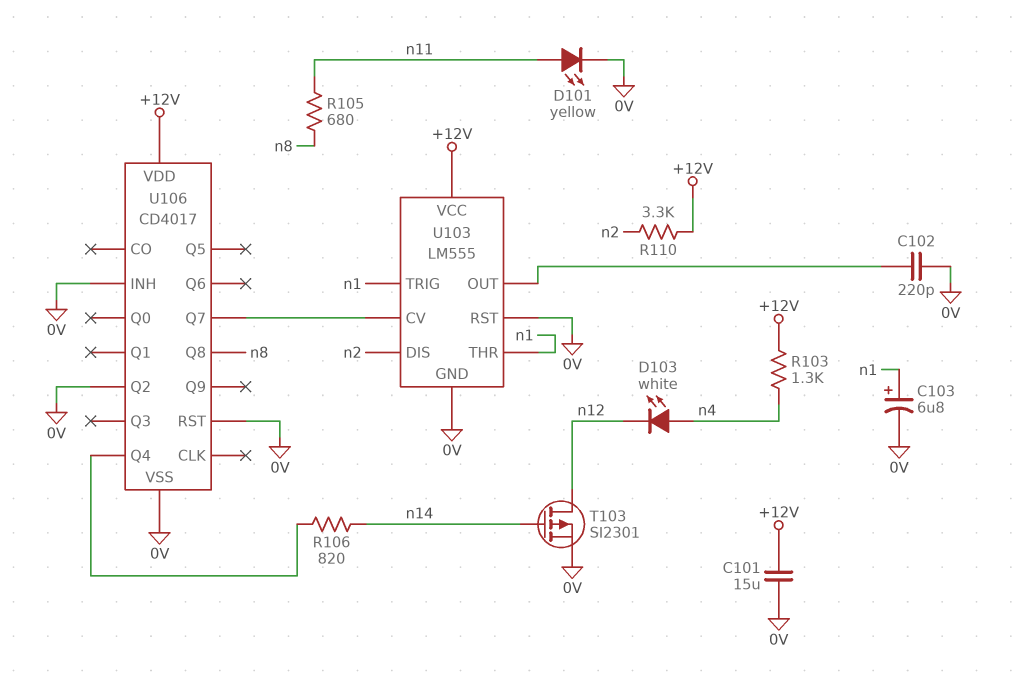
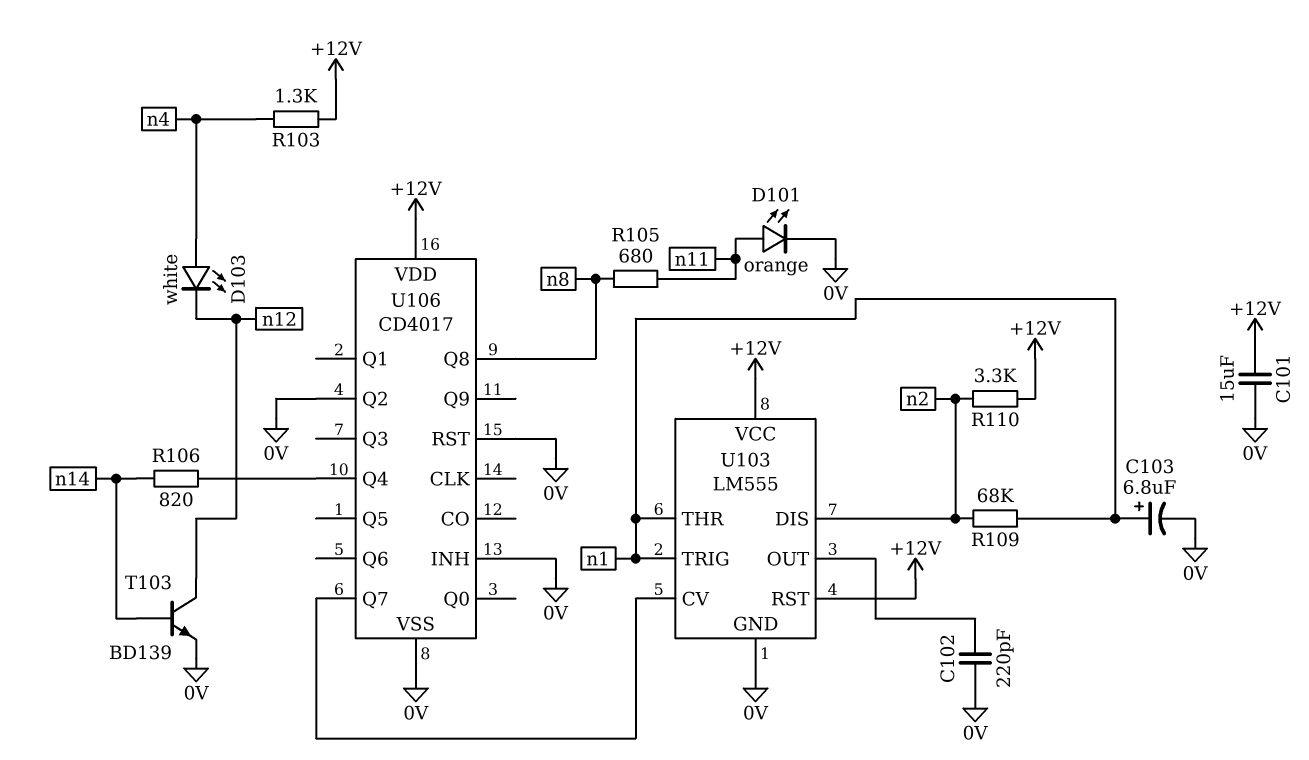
D101: LED yellow (A n11, K 0V) -> LED orange (A n11, K 0V)
R109: none -> 68k (n1, n2)
T103: PMOS SI2301 (G n14, D n12, S 0V) -> NPN BD139 (B n14, C n12, E 0V)
U103 pin RST: 0V -> +12V

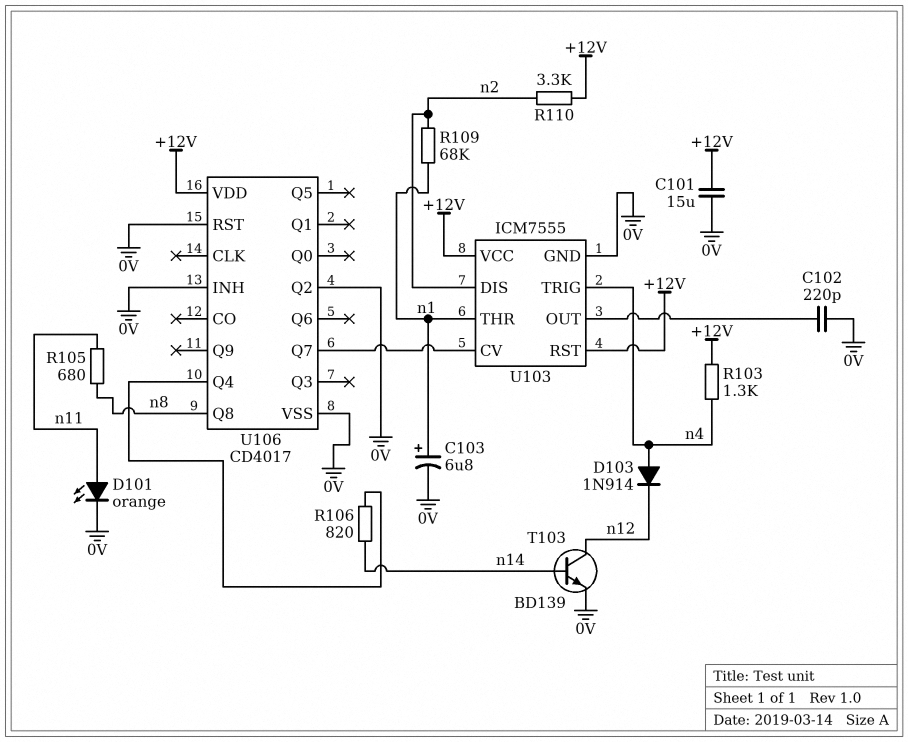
D103: LED white (A n4, K n12) -> diode 1N914 (A n4, K n12)
U103: LM555 -> ICM7555
U103 pin TRIG: n1 -> n4

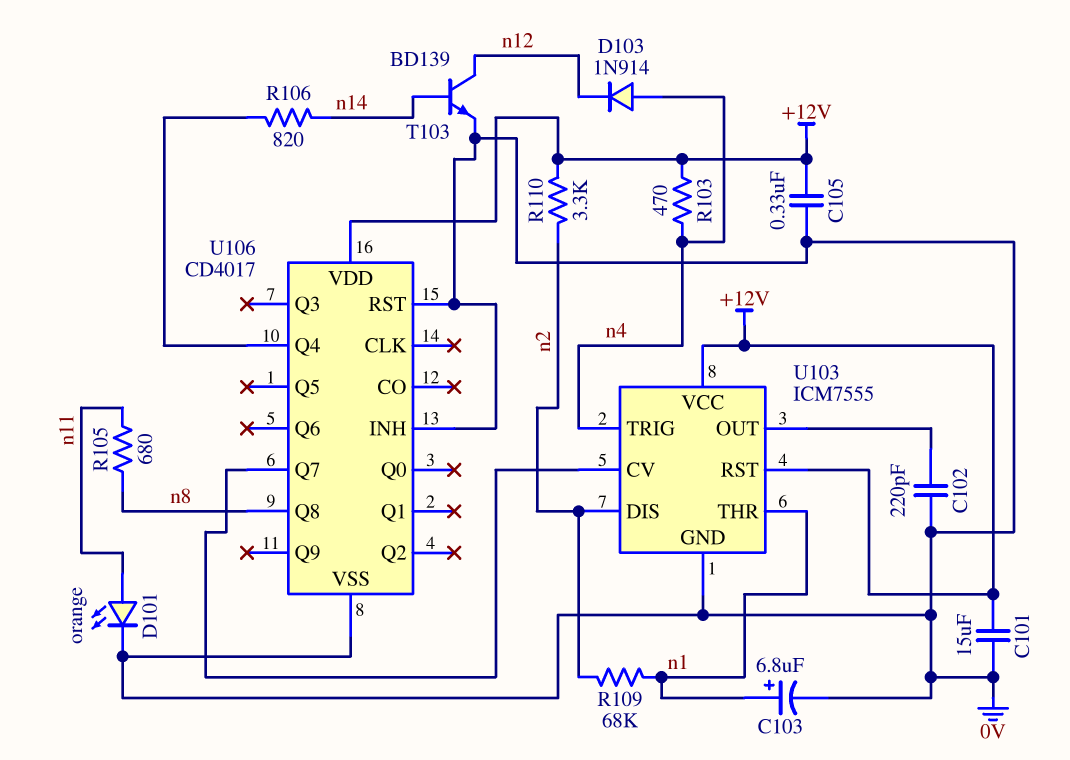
C105: none -> 330nF (+12V, 0V)
R103: 1.3k (+12V, n4) -> 470 (+12V, n4)
U106 pin Q2: 0V -> none

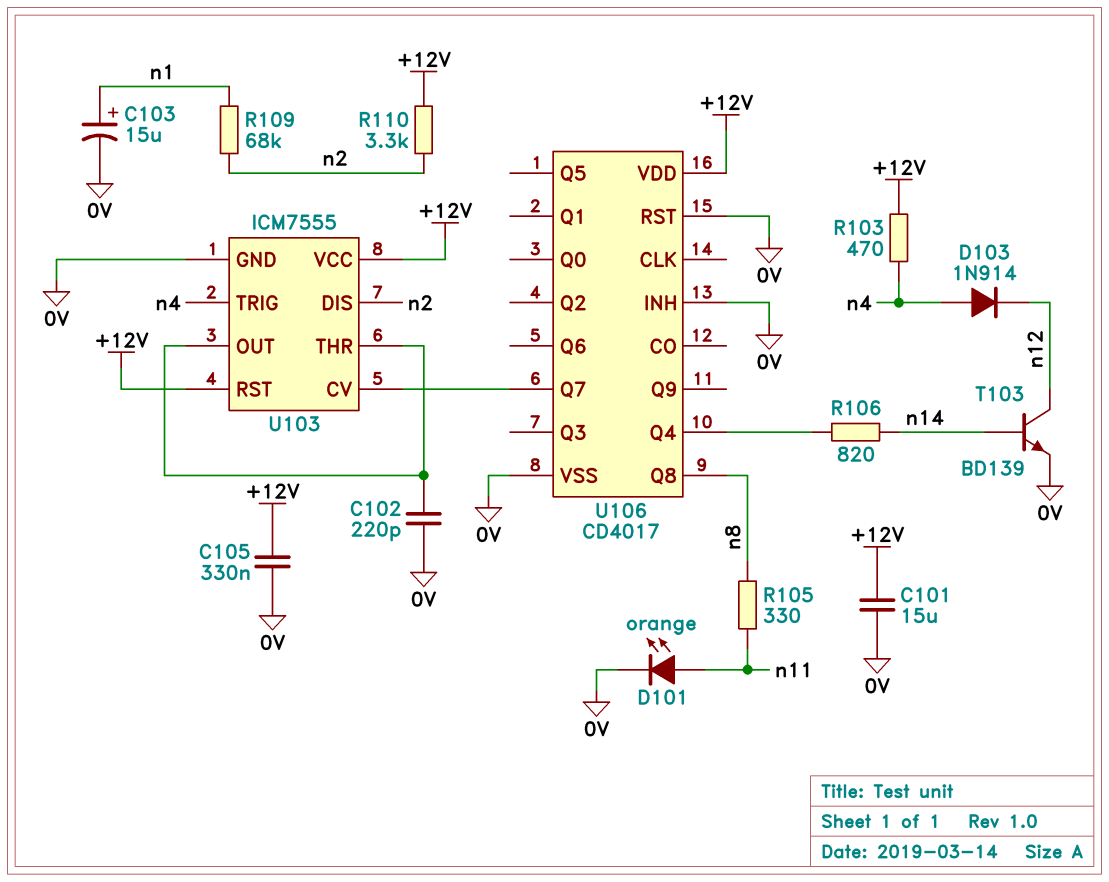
C103: 6.8uF (plus n1, minus 0V) -> 15uF (plus n1, minus 0V)
R105: 680 (n8, n11) -> 330 (n8, n11)
U103 pin THR: n1 -> U103/OUT

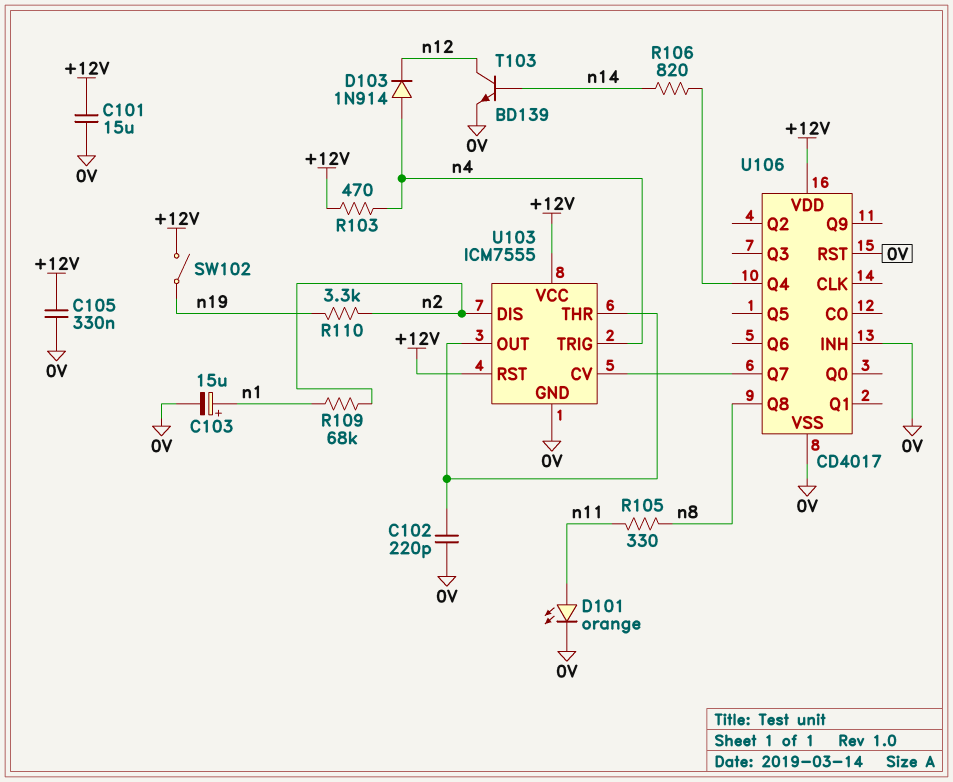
R110: 3.3k (+12V, n2) -> 3.3k (n2, n19)
SW102: none -> switch (+12V, n19)

